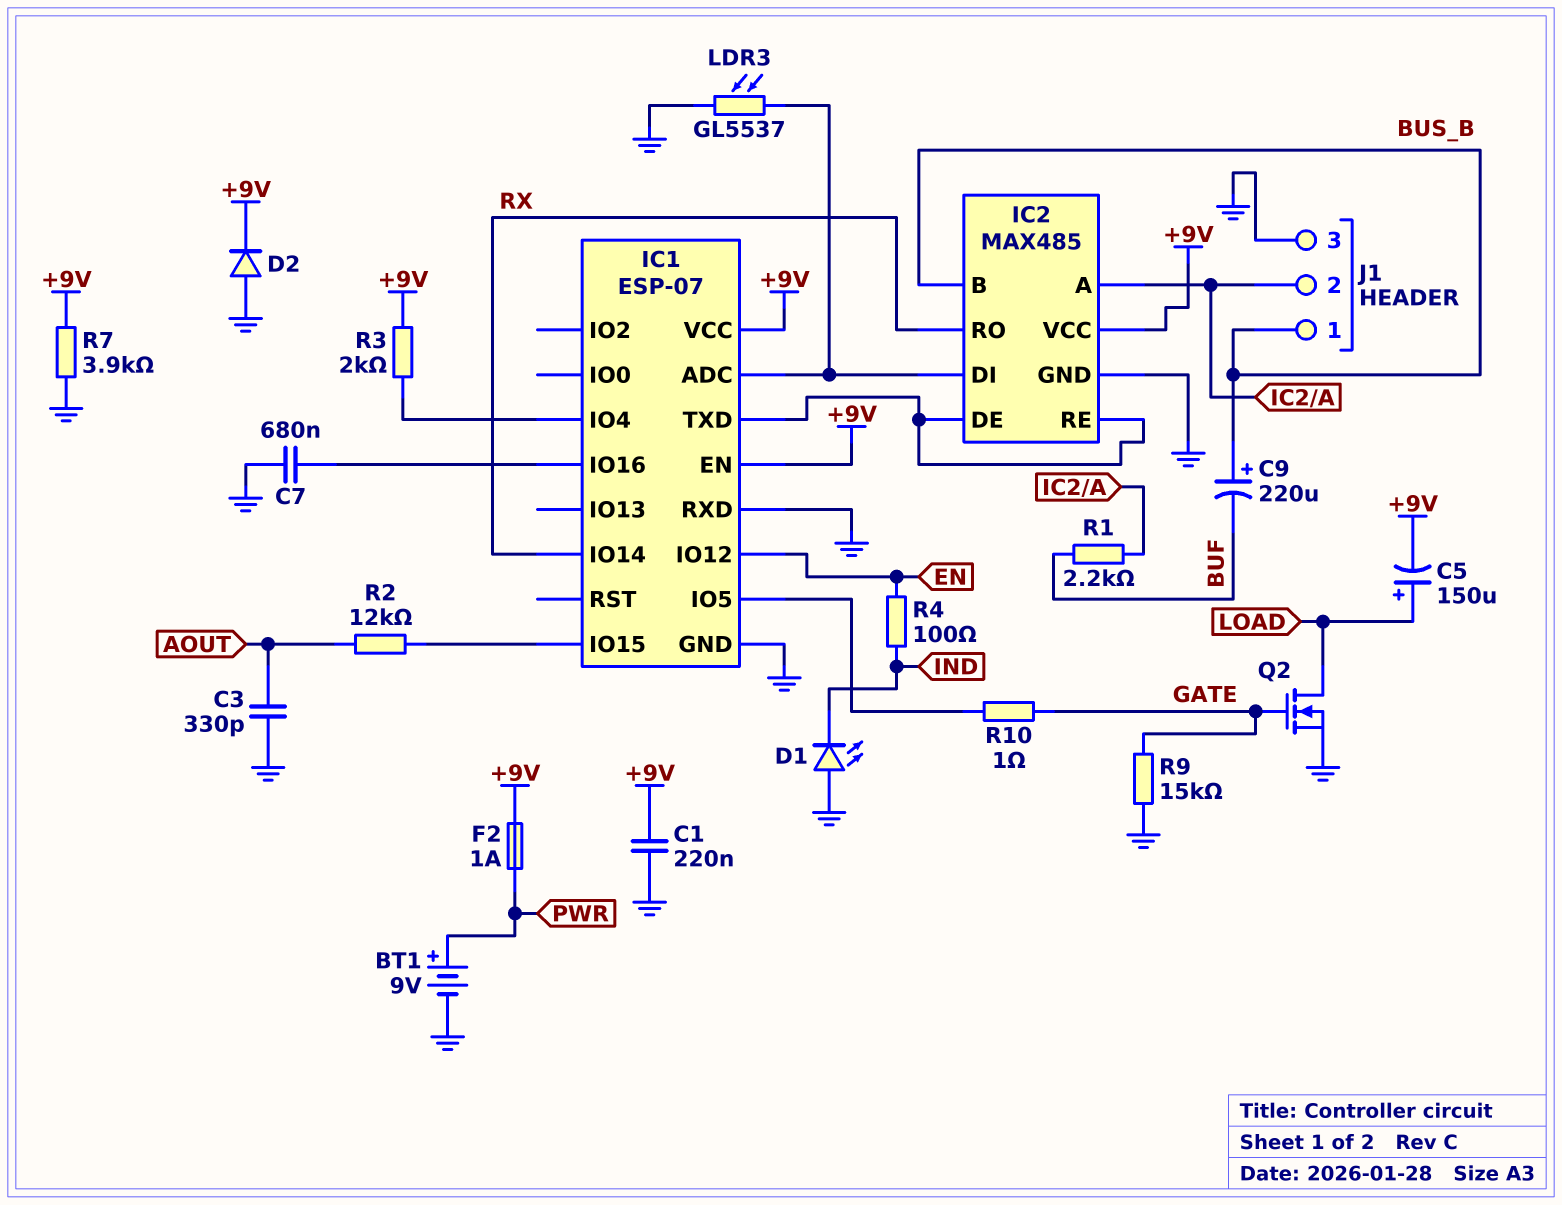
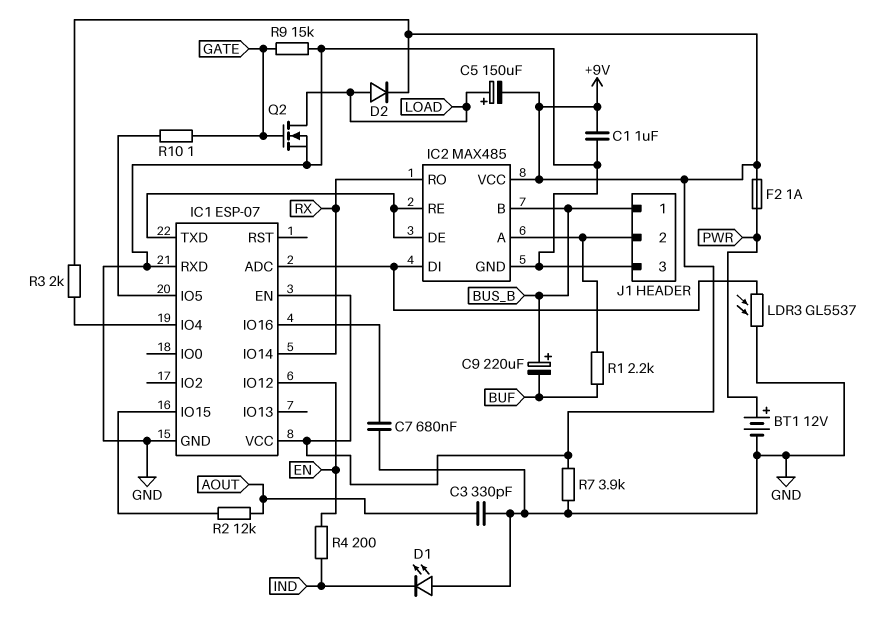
BT1: 9V (plus PWR, minus GND) -> 12V (plus PWR, minus GND)
C1: 220nF (+9V, GND) -> 1uF (+9V, GND)
D2: diode (A GND, K +9V) -> diode (A LOAD, K +9V)
R4: 100 (EN, IND) -> 200 (EN, IND)

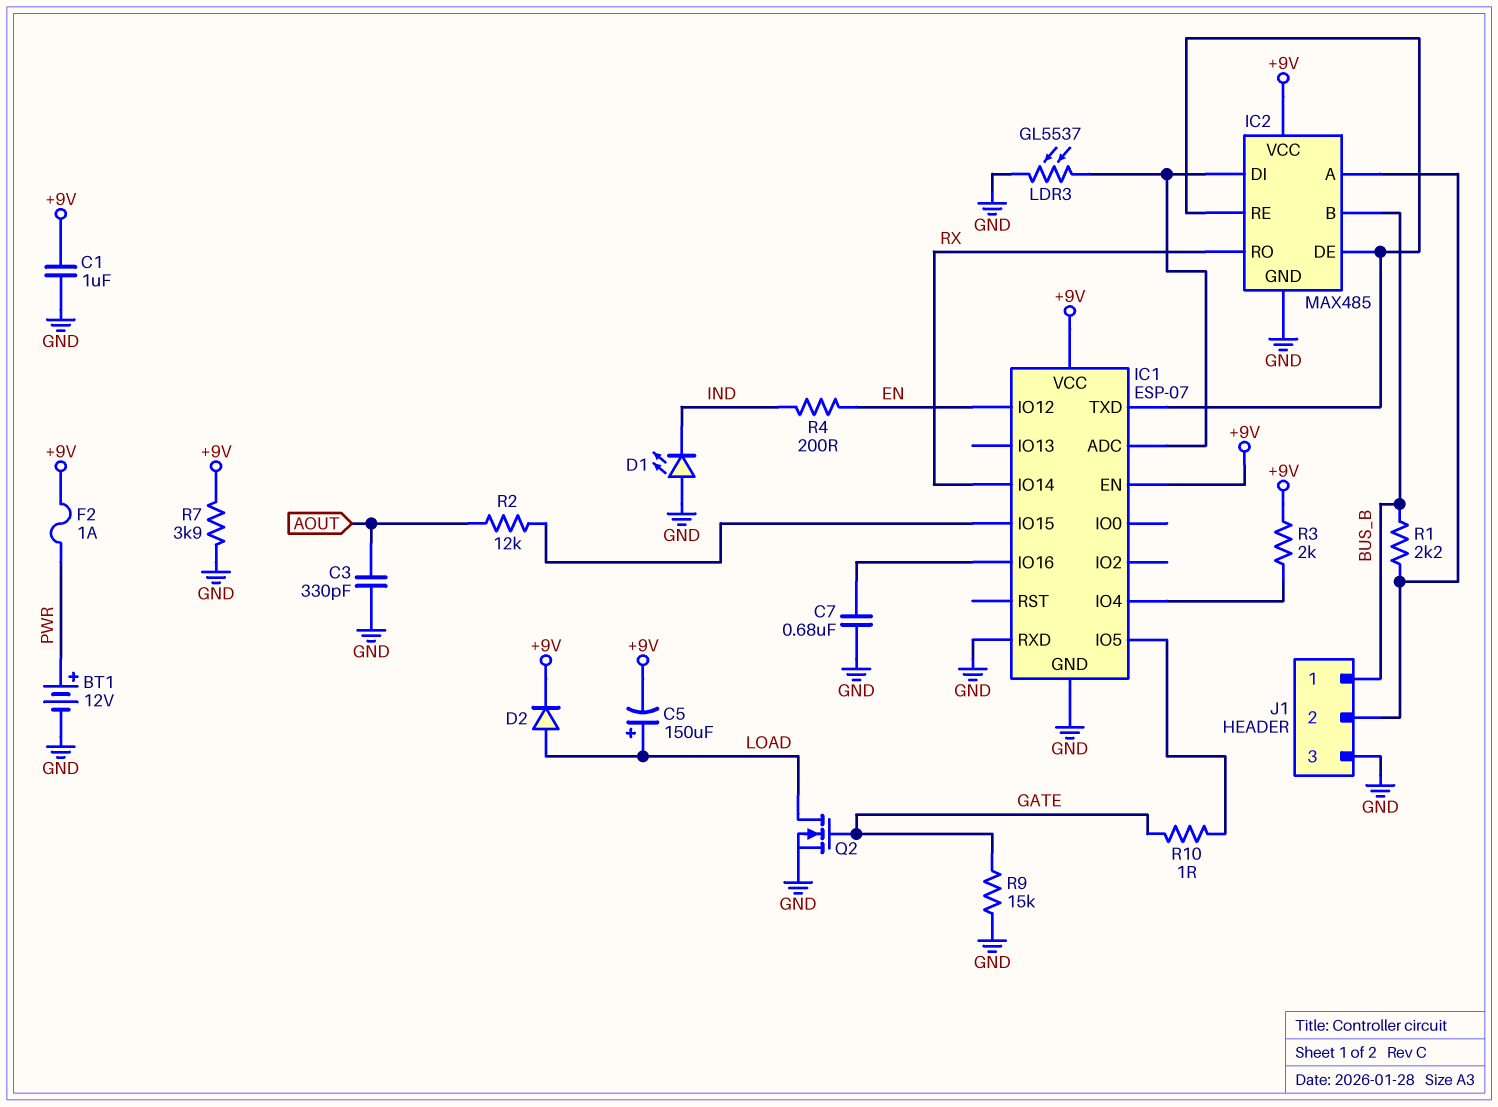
C9: 220uF (plus BUS_B, minus BUF) -> none
R1: 2.2k (BUF, IC2/A) -> 2.2k (BUS_B, IC2/A)

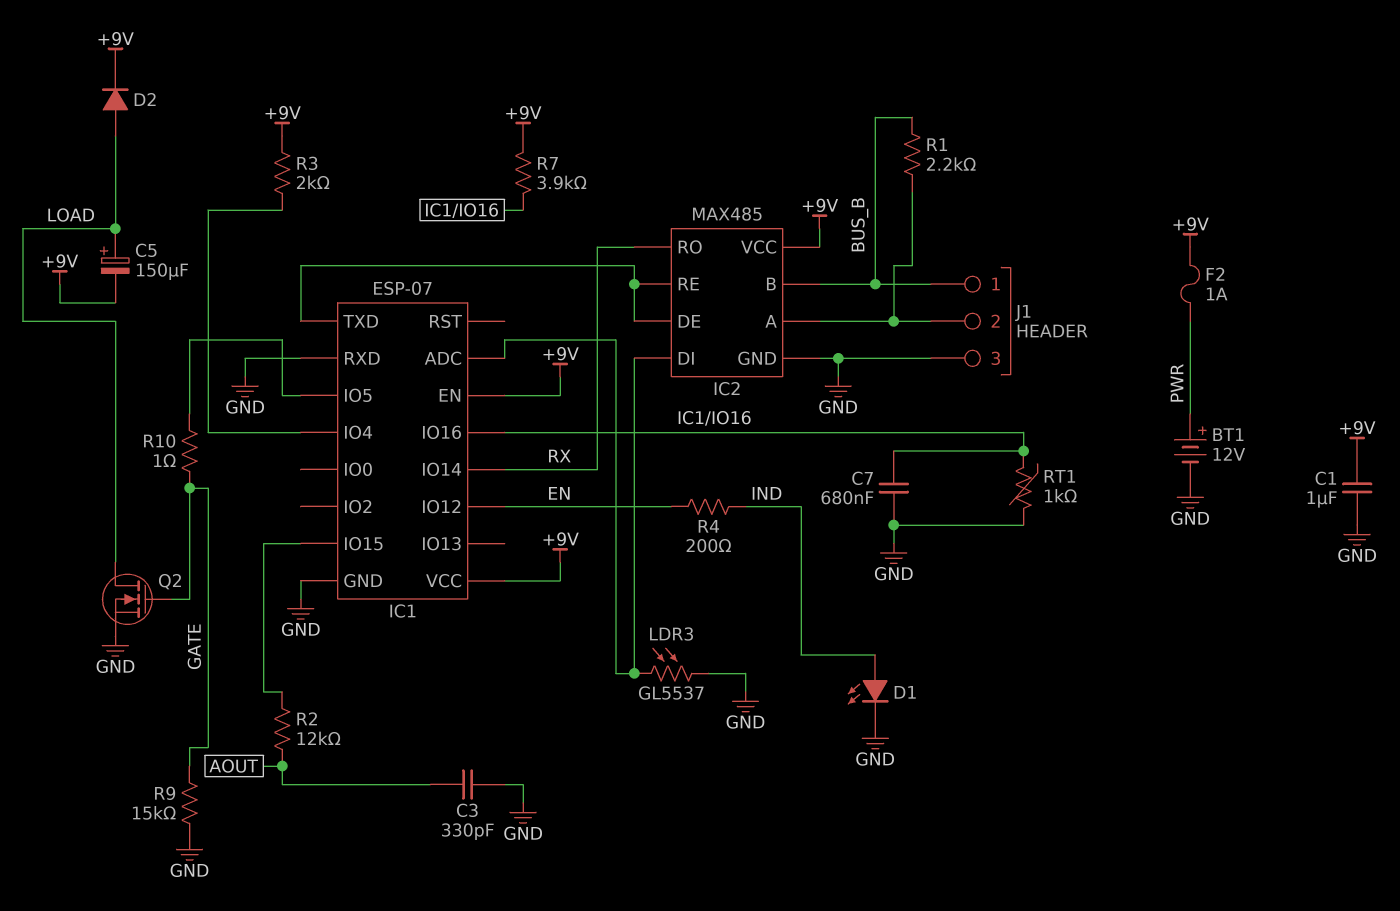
D1: LED (A GND, K IND) -> LED (A IND, K GND)
R7: 3.9k (+9V, GND) -> 3.9k (+9V, IC1/IO16)
RT1: none -> 1k (GND, IC1/IO16)

